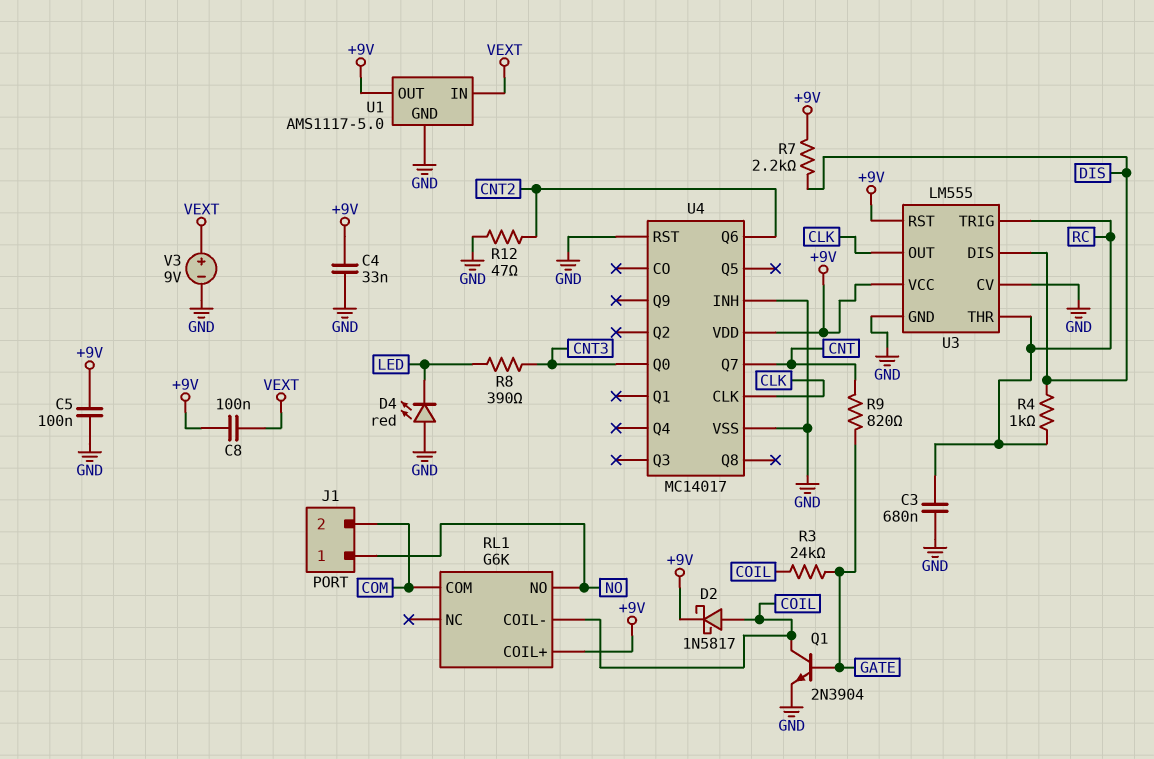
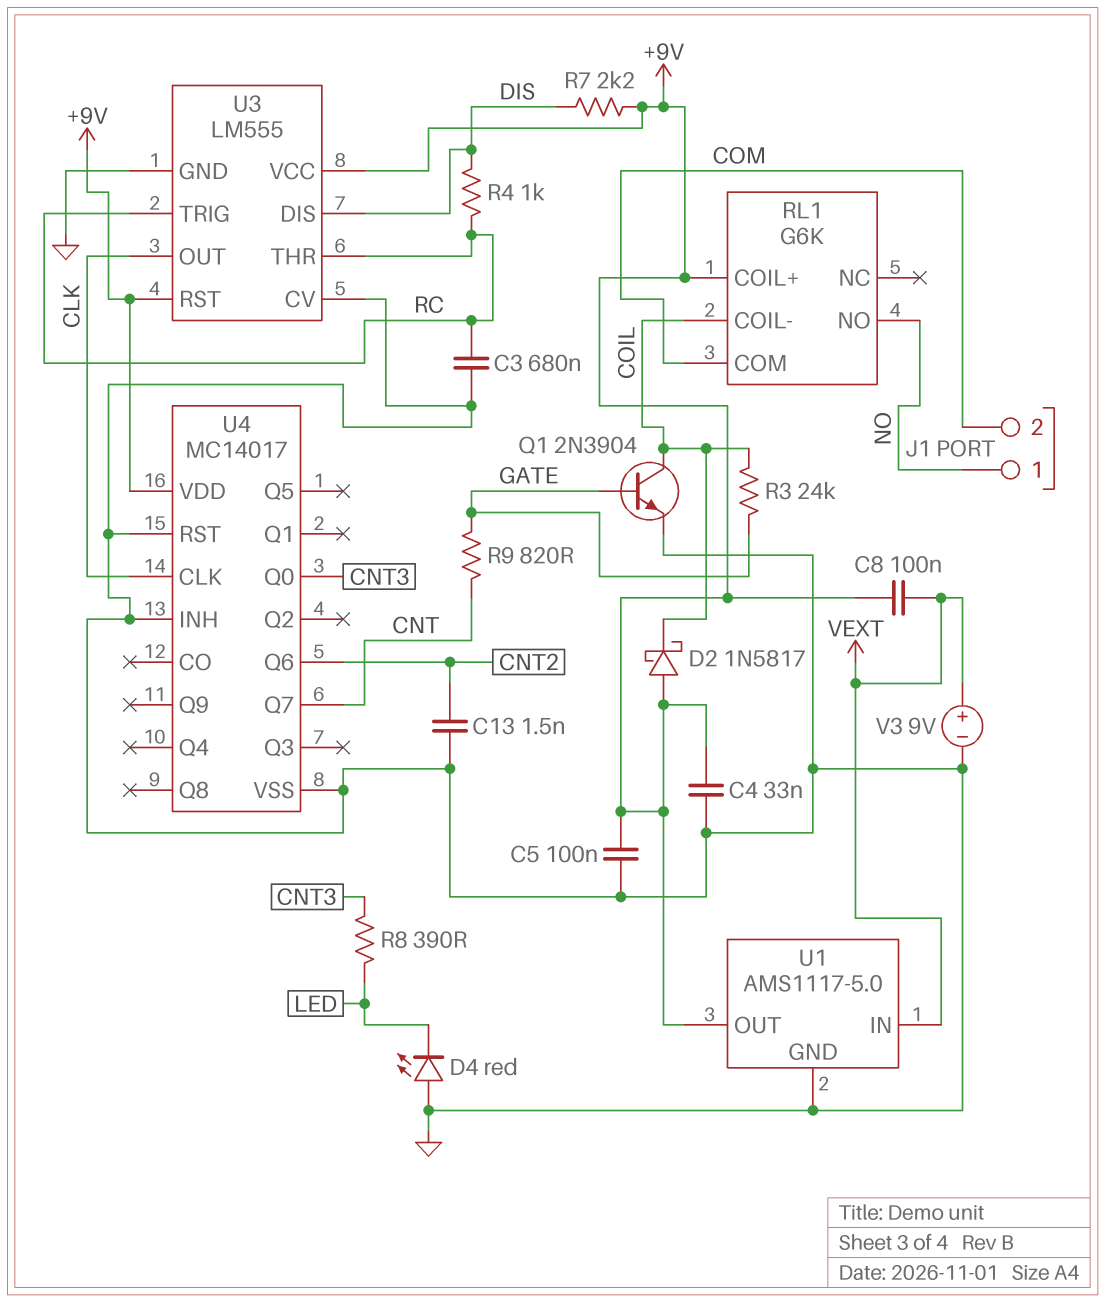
C13: none -> 1.5nF (CNT2, GND)
D2: schottky 1N5817 (A COIL, K +9V) -> schottky 1N5817 (A +9V, K COIL)
R12: 47 (CNT2, GND) -> none

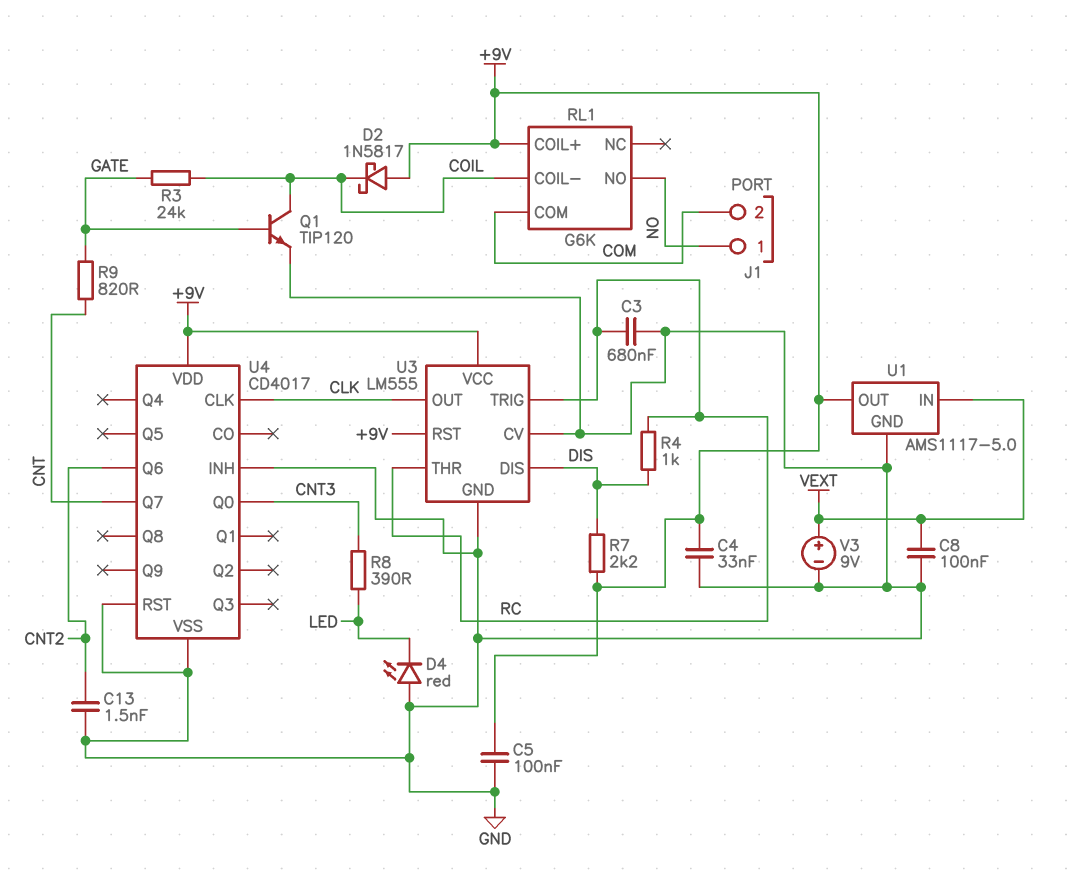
C8: 100nF (+9V, VEXT) -> 100nF (GND, VEXT)
Q1: NPN 2N3904 (B GATE, C COIL, E GND) -> NPN TIP120 (B GATE, C COIL, E GND)
U4: MC14017 -> CD4017

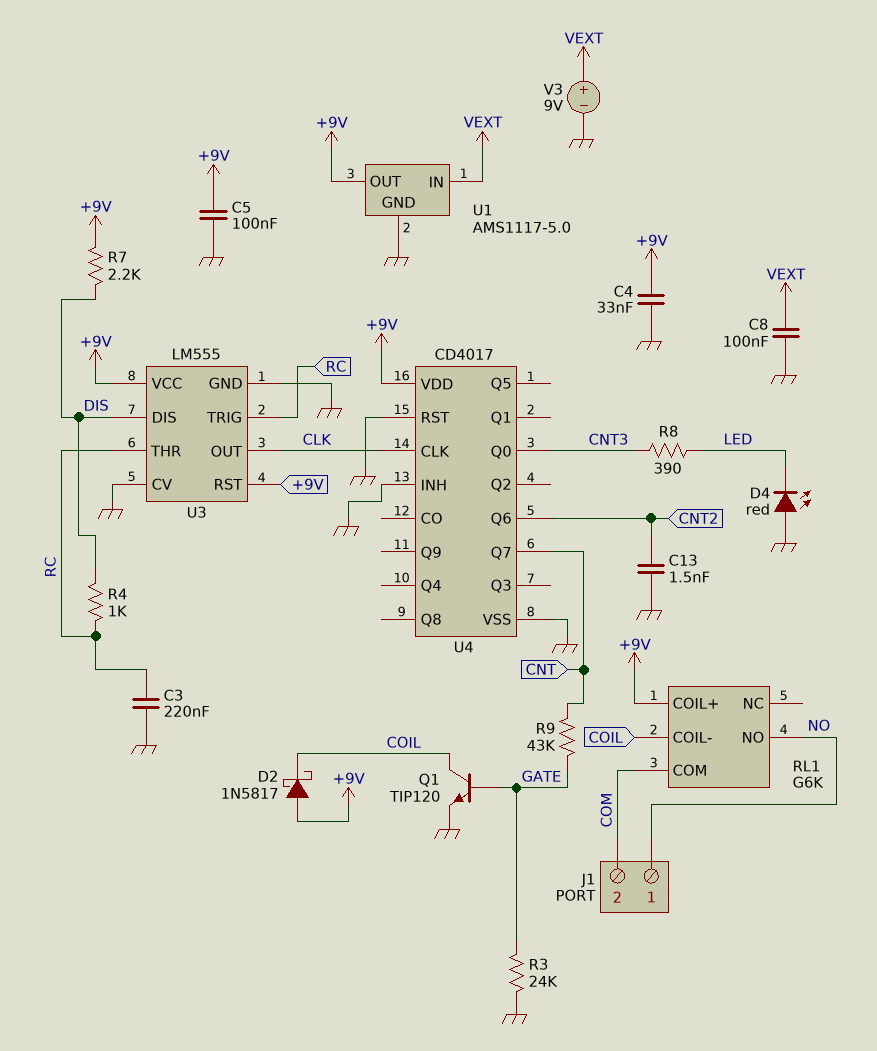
C3: 680nF (GND, RC) -> 220nF (GND, RC)
R3: 24k (COIL, GATE) -> 24k (GATE, GND)
R9: 820 (CNT, GATE) -> 43k (CNT, GATE)

